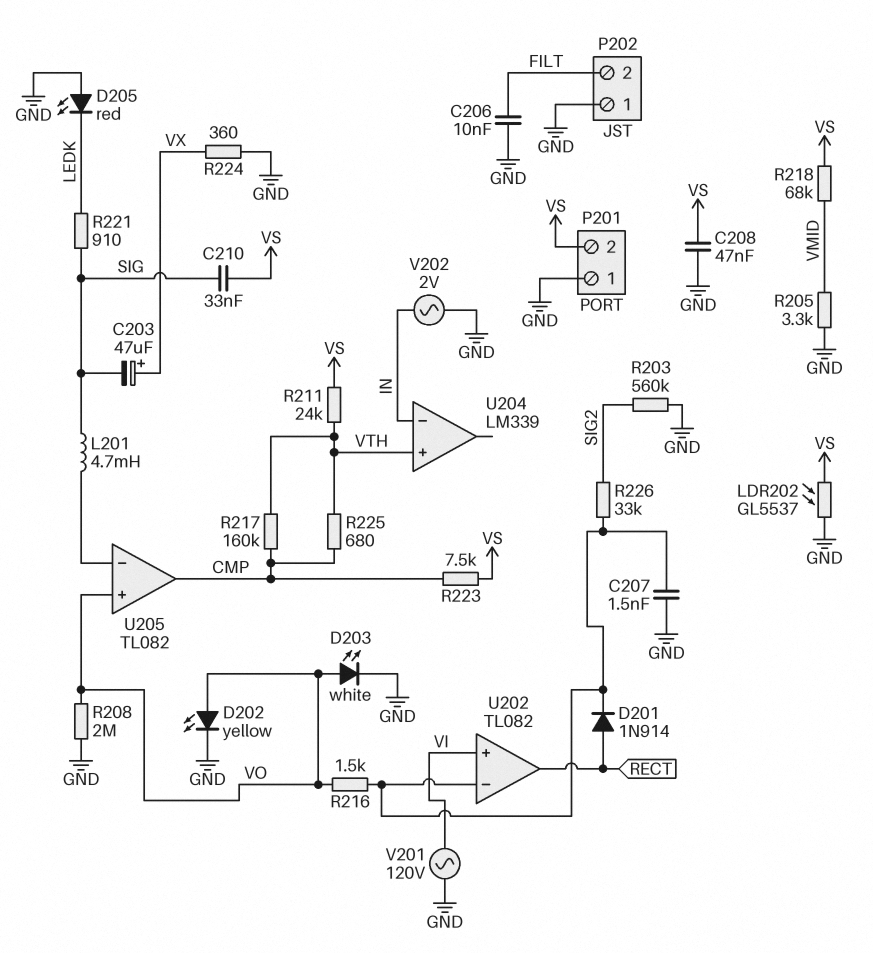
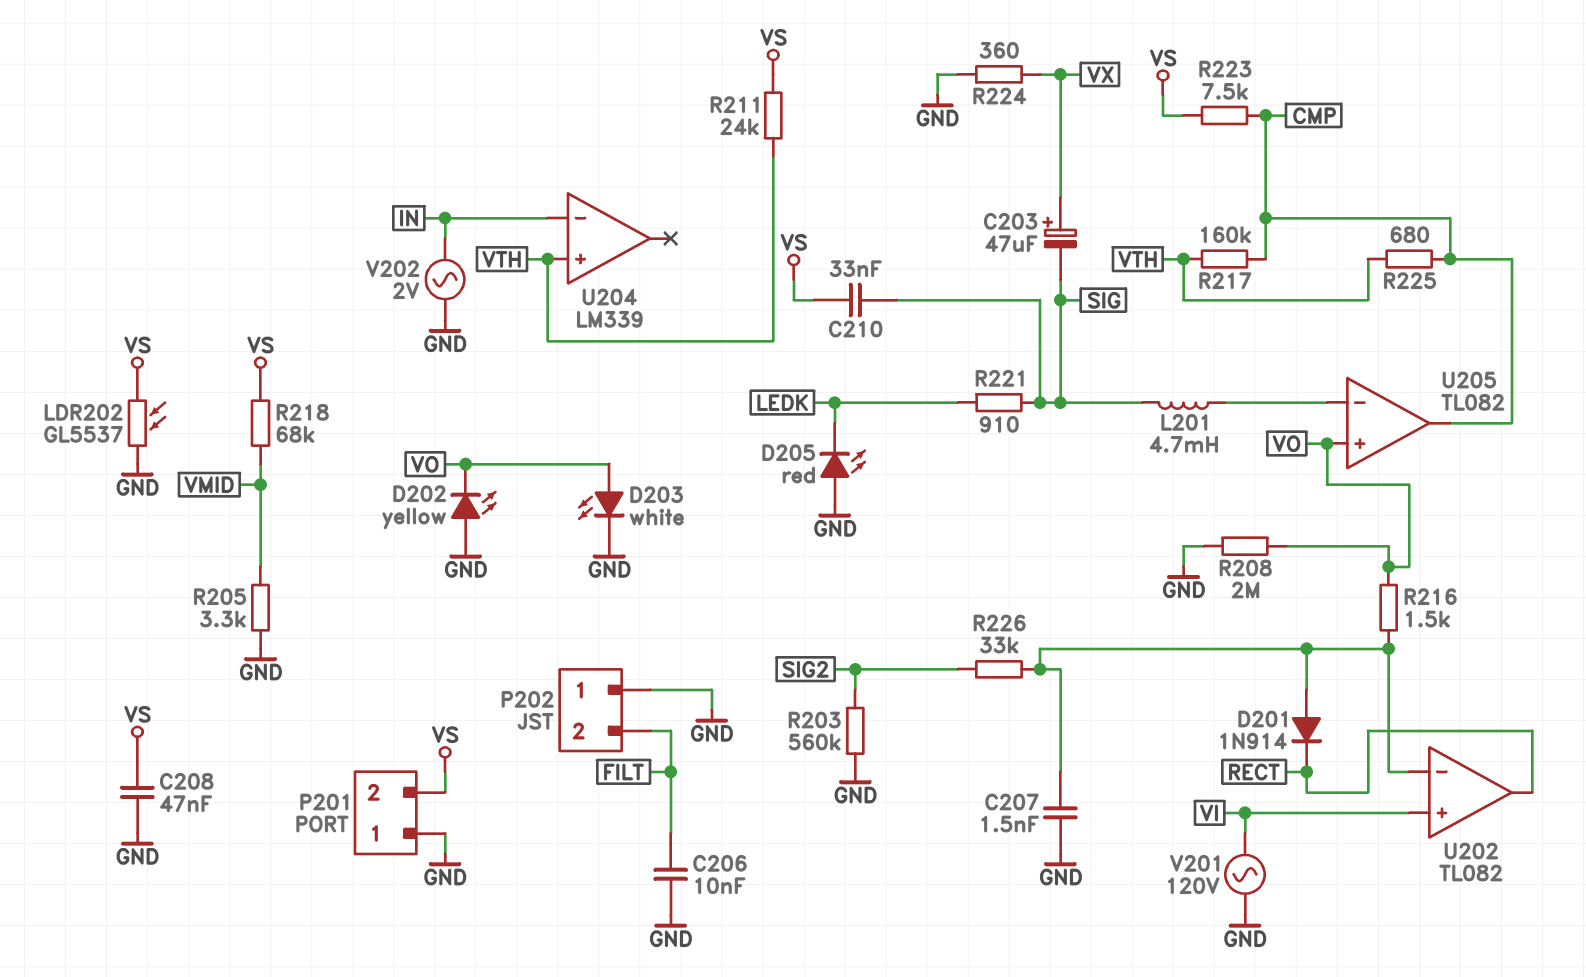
D201: diode 1N914 (A RECT, K U202/in-) -> diode 1N914 (A U202/in-, K RECT)
D202: LED yellow (A VO, K GND) -> LED yellow (A GND, K VO)

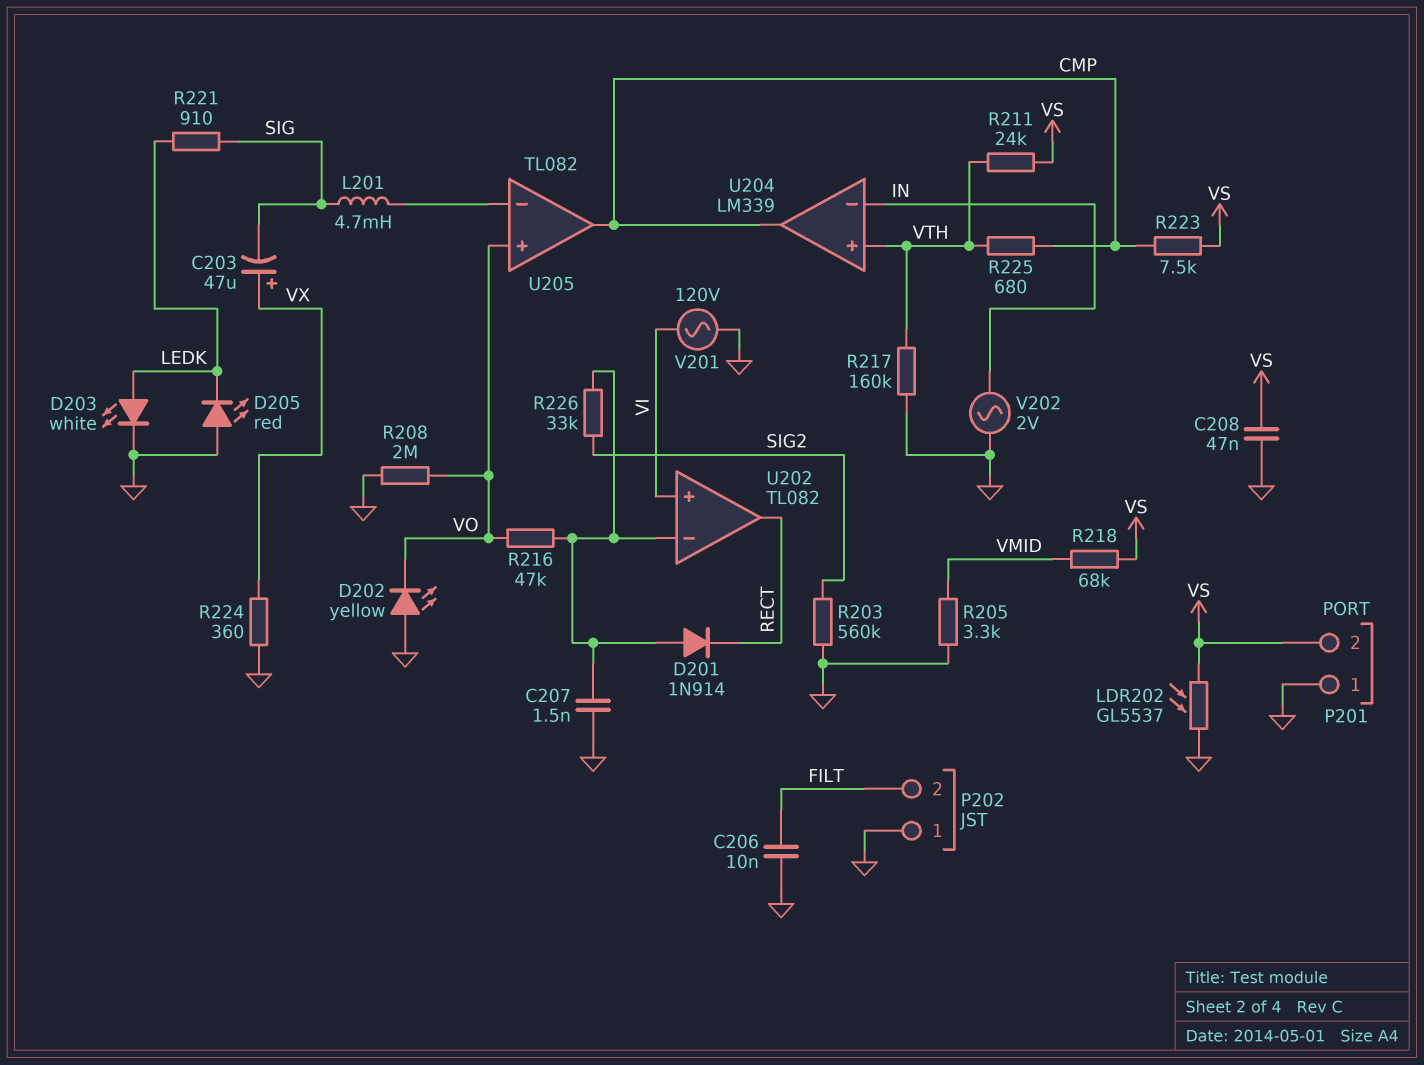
C210: 33nF (SIG, VS) -> none
D203: LED white (A VO, K GND) -> LED white (A LEDK, K GND)
R216: 1.5k (U202/in-, VO) -> 47k (U202/in-, VO)
R217: 160k (CMP, VTH) -> 160k (GND, VTH)
U204 pin out: none -> CMP

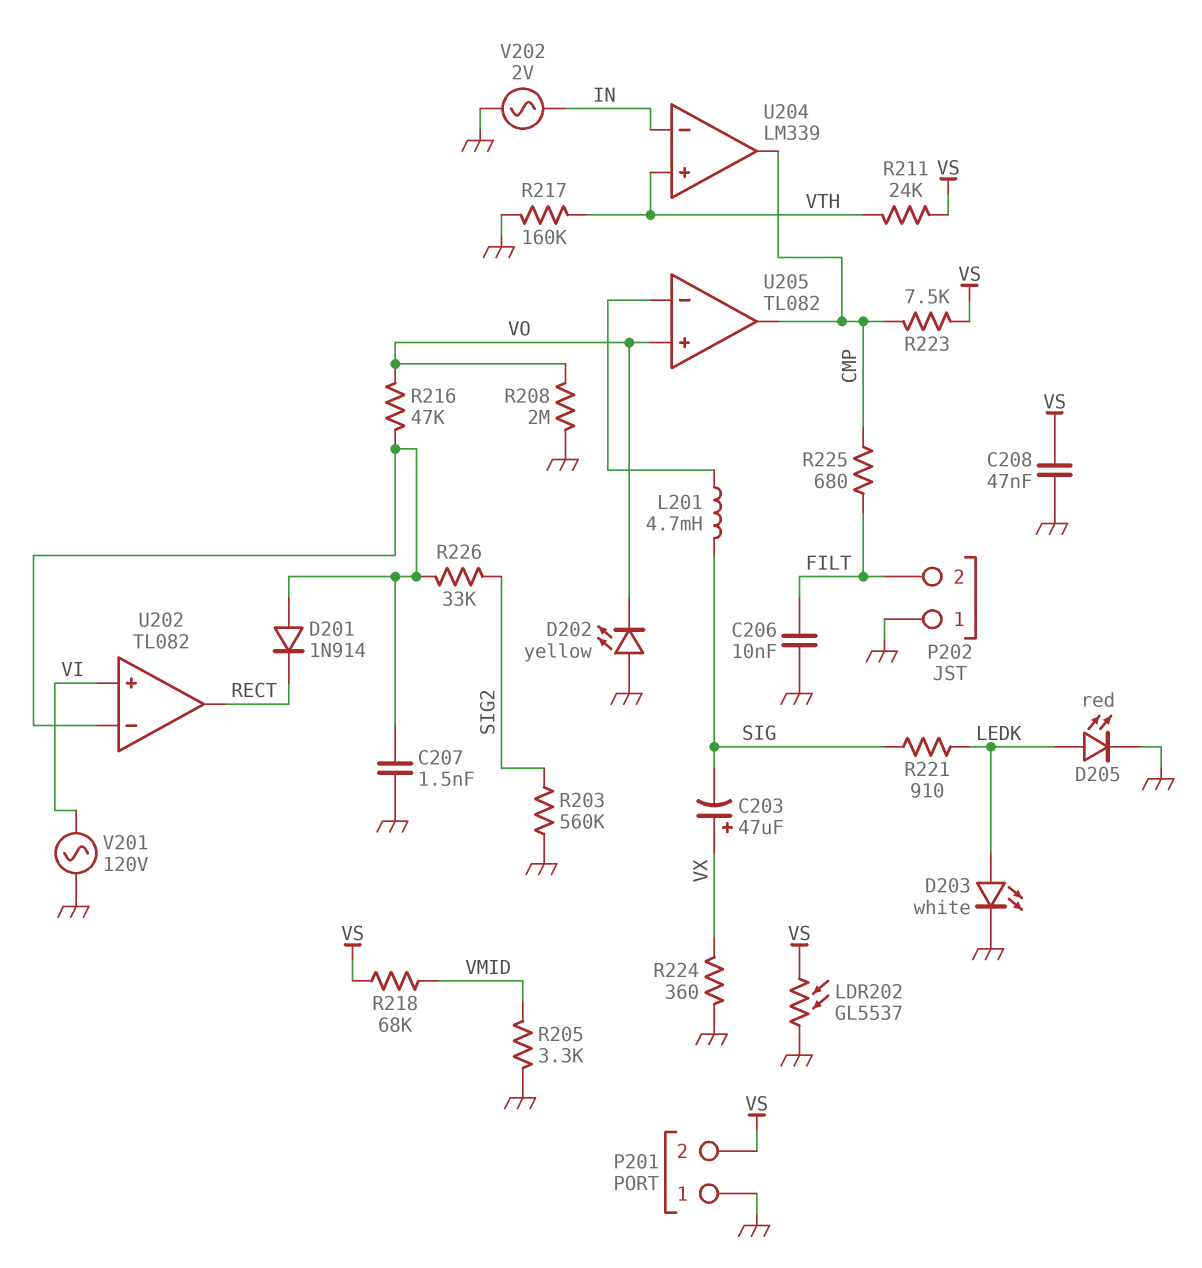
D205: LED red (A GND, K LEDK) -> LED red (A LEDK, K GND)
R225: 680 (CMP, VTH) -> 680 (CMP, FILT)

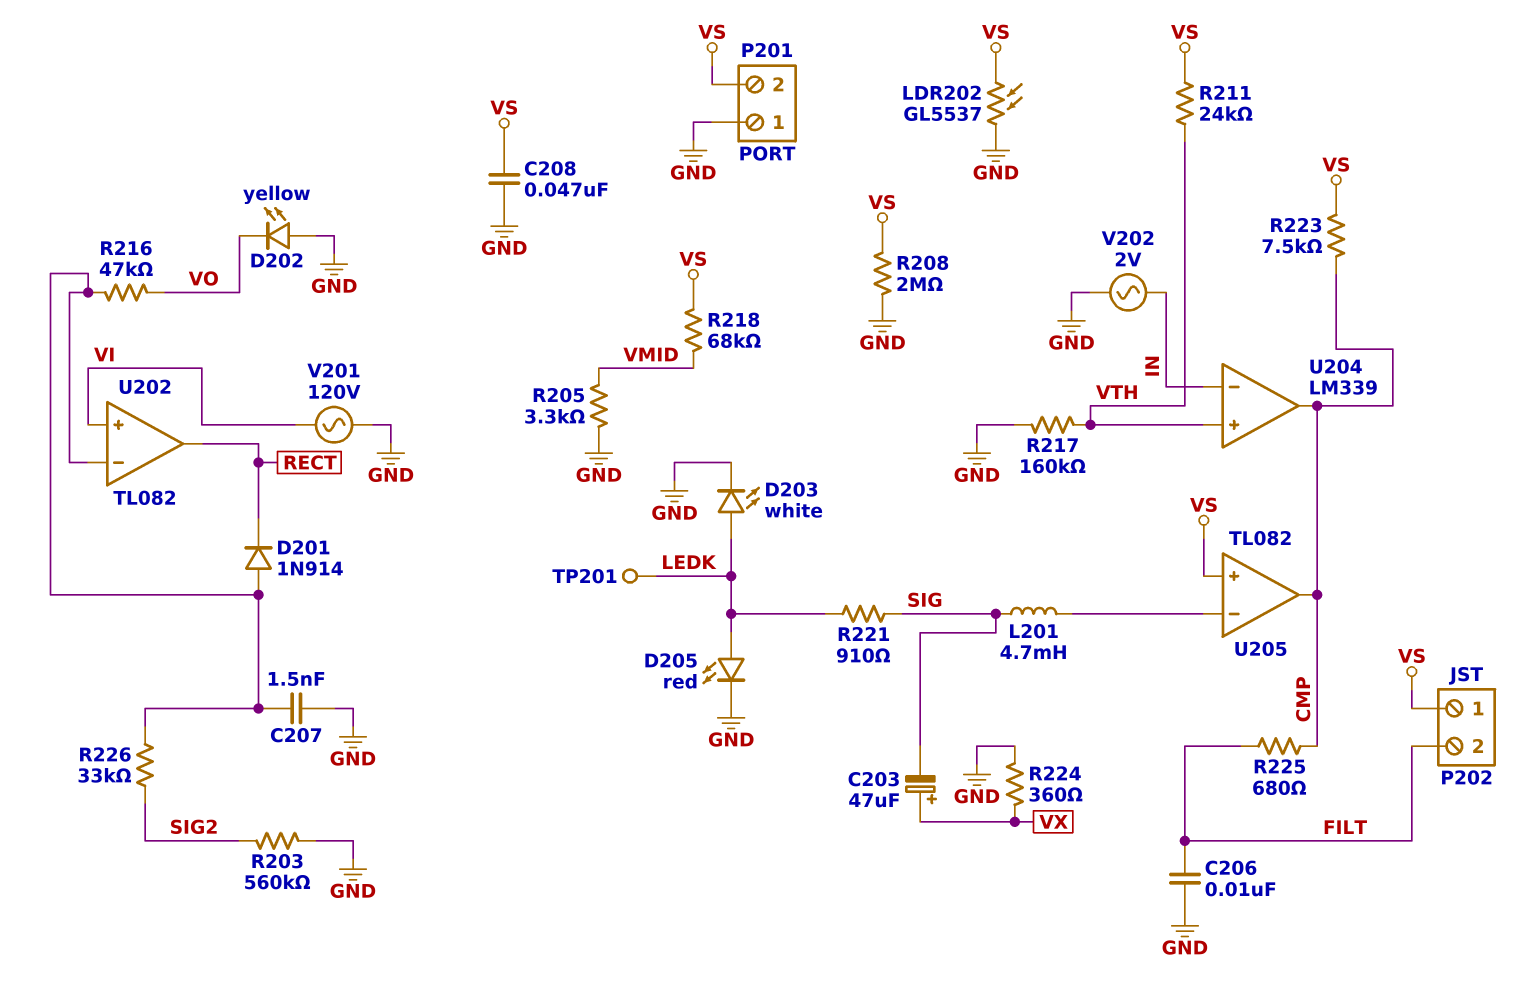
P202 pin 1: GND -> VS
R208: 2M (GND, VO) -> 2M (GND, VS)
TP201: none -> test point (LEDK)
U205 pin in+: VO -> VS

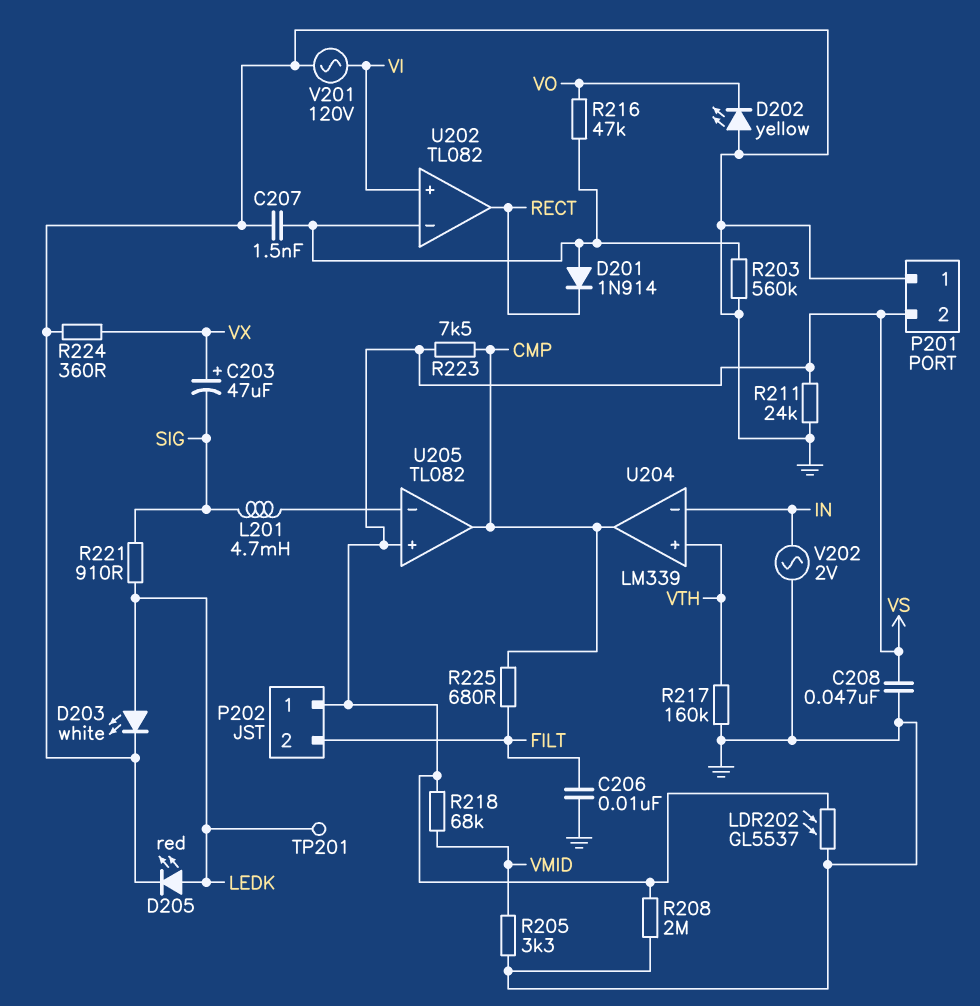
R203: 560k (GND, SIG2) -> 560k (GND, U202/in-)
R211: 24k (VS, VTH) -> 24k (GND, VS)
R226: 33k (SIG2, U202/in-) -> none

